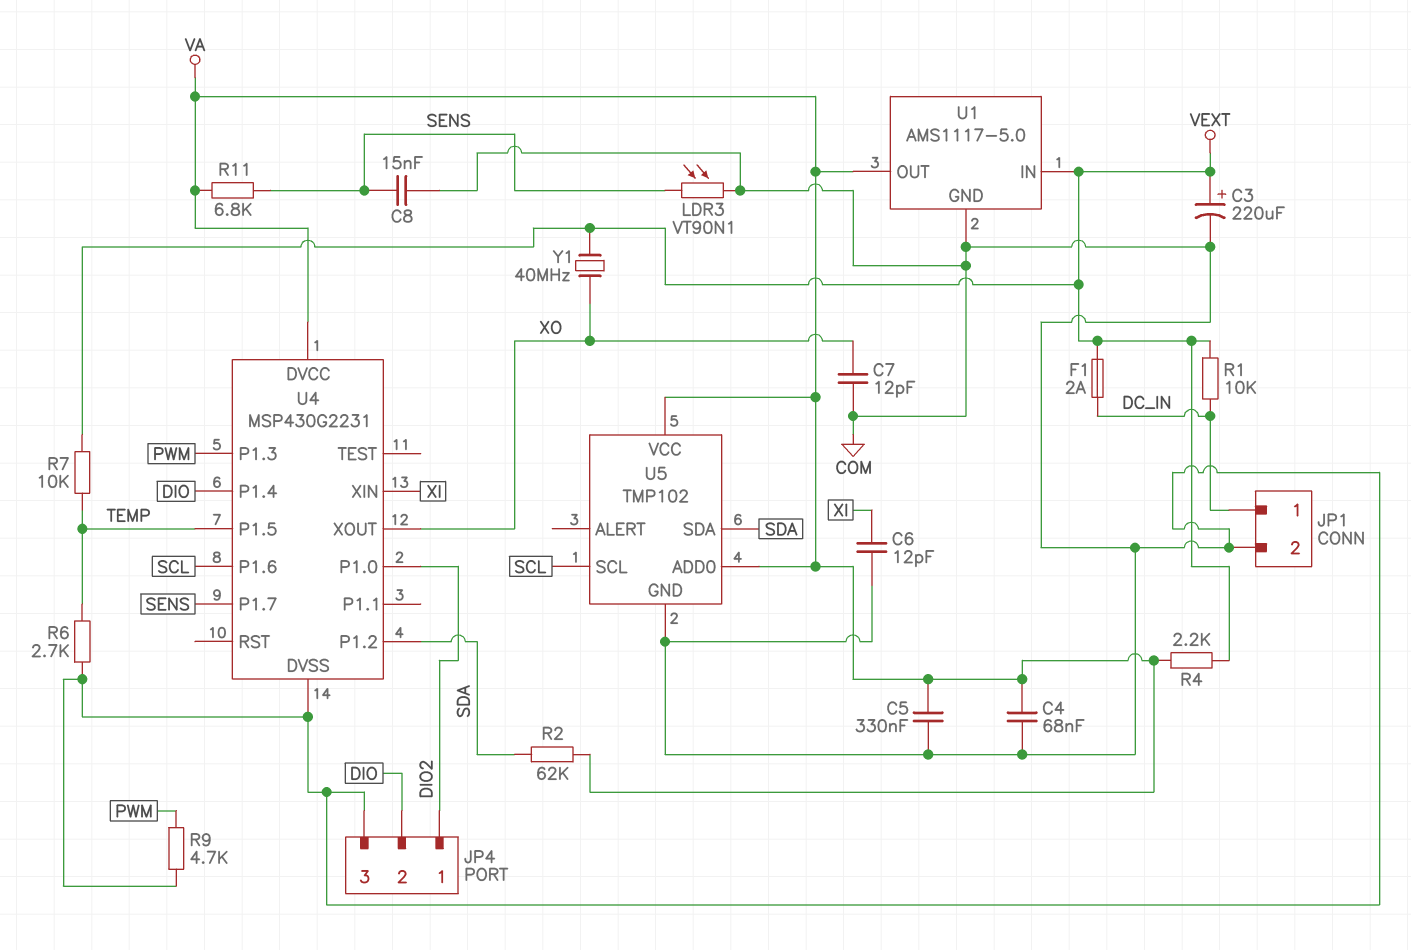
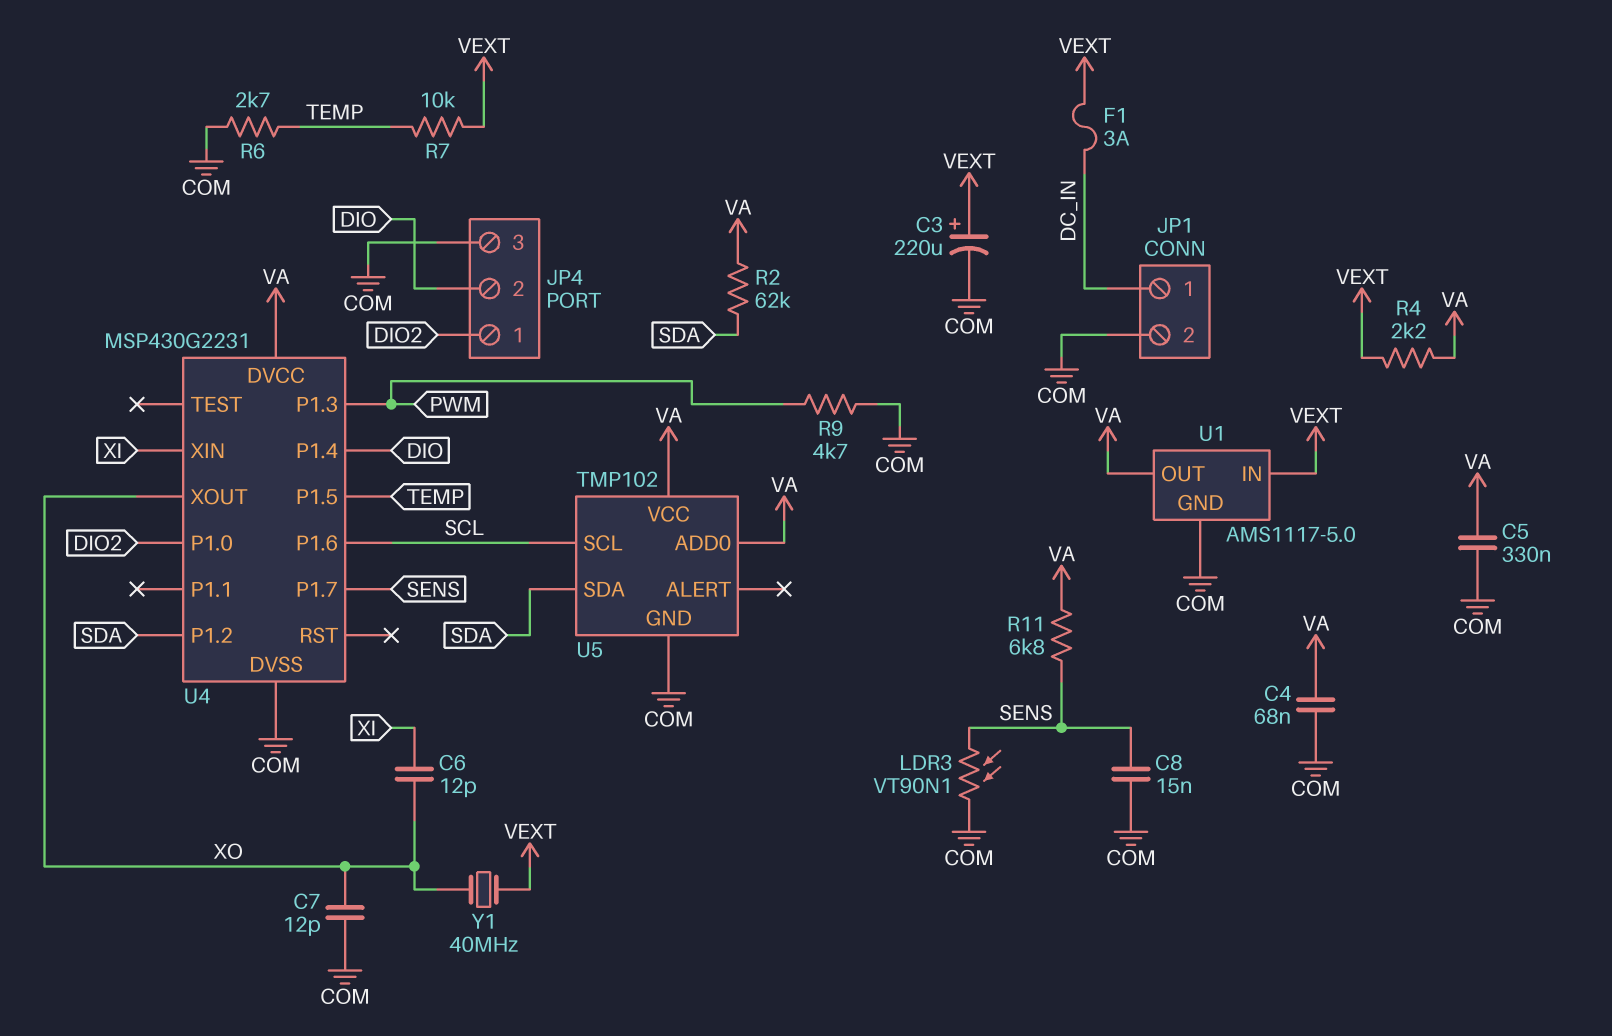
C6: 12pF (COM, XI) -> 12pF (XI, XO)
F1: 2A (DC_IN, VEXT) -> 3A (DC_IN, VEXT)
R1: 10k (DC_IN, VEXT) -> none

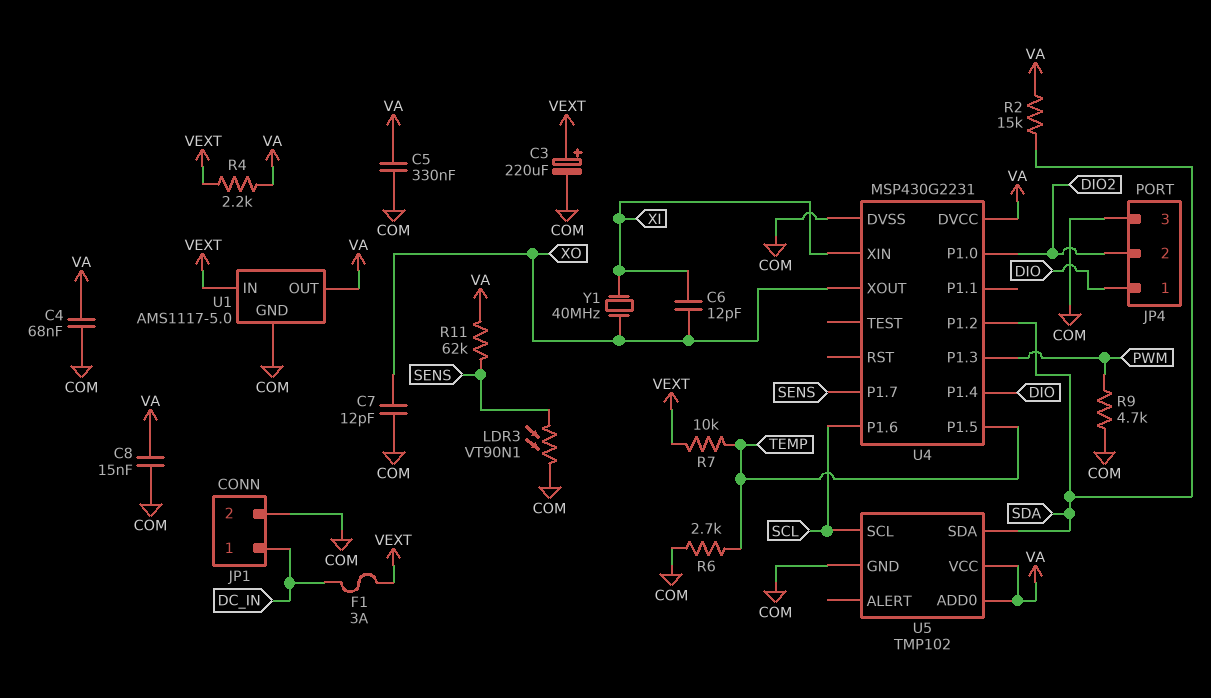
C8: 15nF (COM, SENS) -> 15nF (COM, VA)
JP4 pin 1: DIO2 -> DIO
JP4 pin 2: DIO -> DIO2
R2: 62k (SDA, VA) -> 15k (SDA, VA)
R11: 6.8k (SENS, VA) -> 62k (SENS, VA)
Y1: 40MHz (VEXT, XO) -> 40MHz (XI, XO)

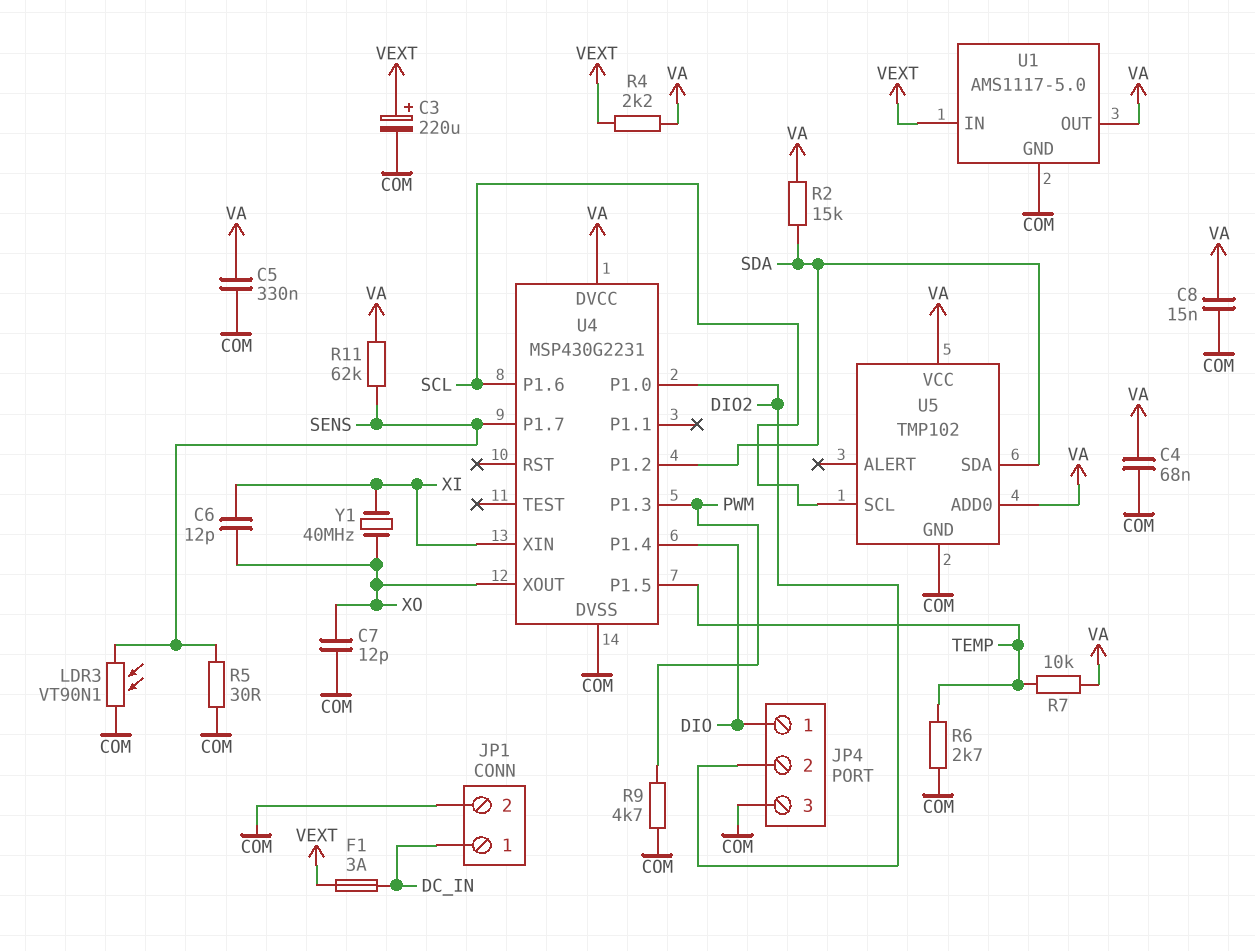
R5: none -> 30 (COM, SENS)
R7: 10k (TEMP, VEXT) -> 10k (TEMP, VA)

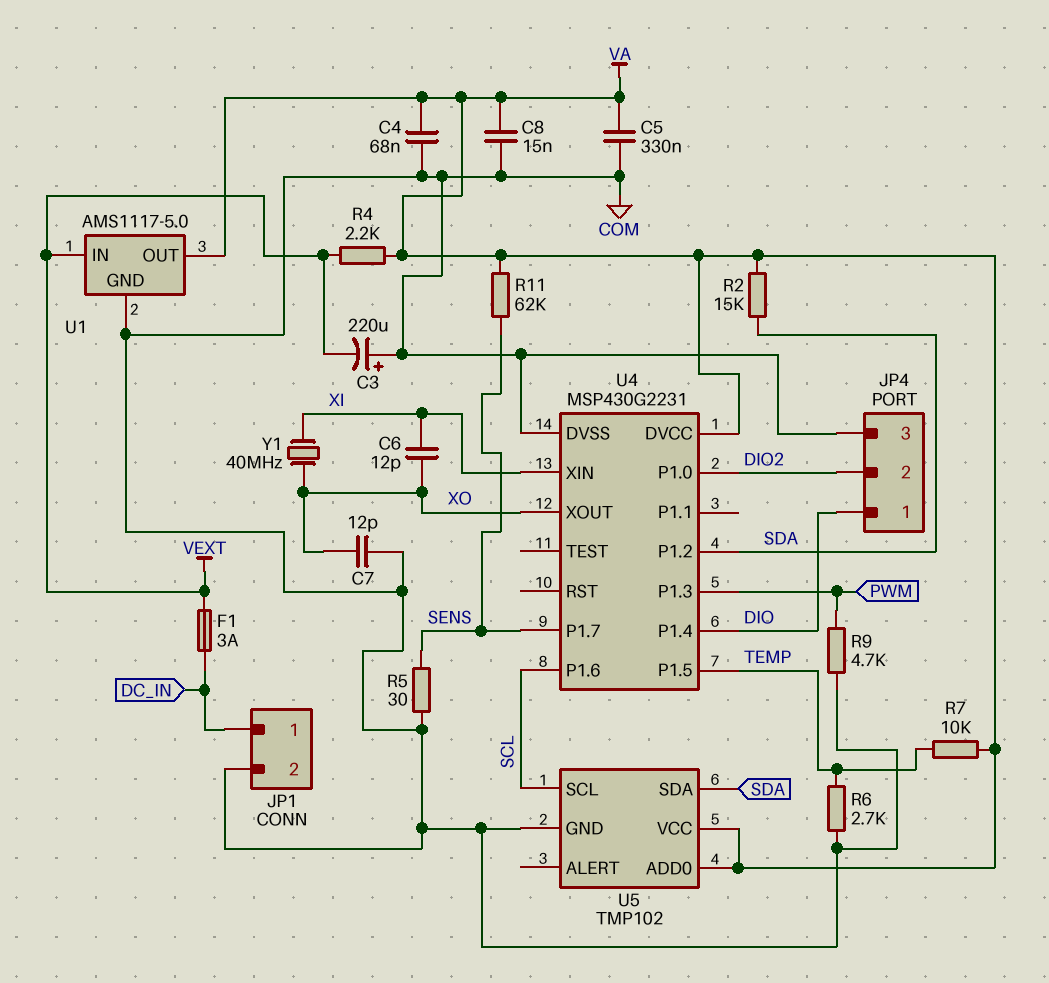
C3: 220uF (plus VEXT, minus COM) -> 220uF (plus COM, minus VEXT)
LDR3: VT90N1 (COM, SENS) -> none

